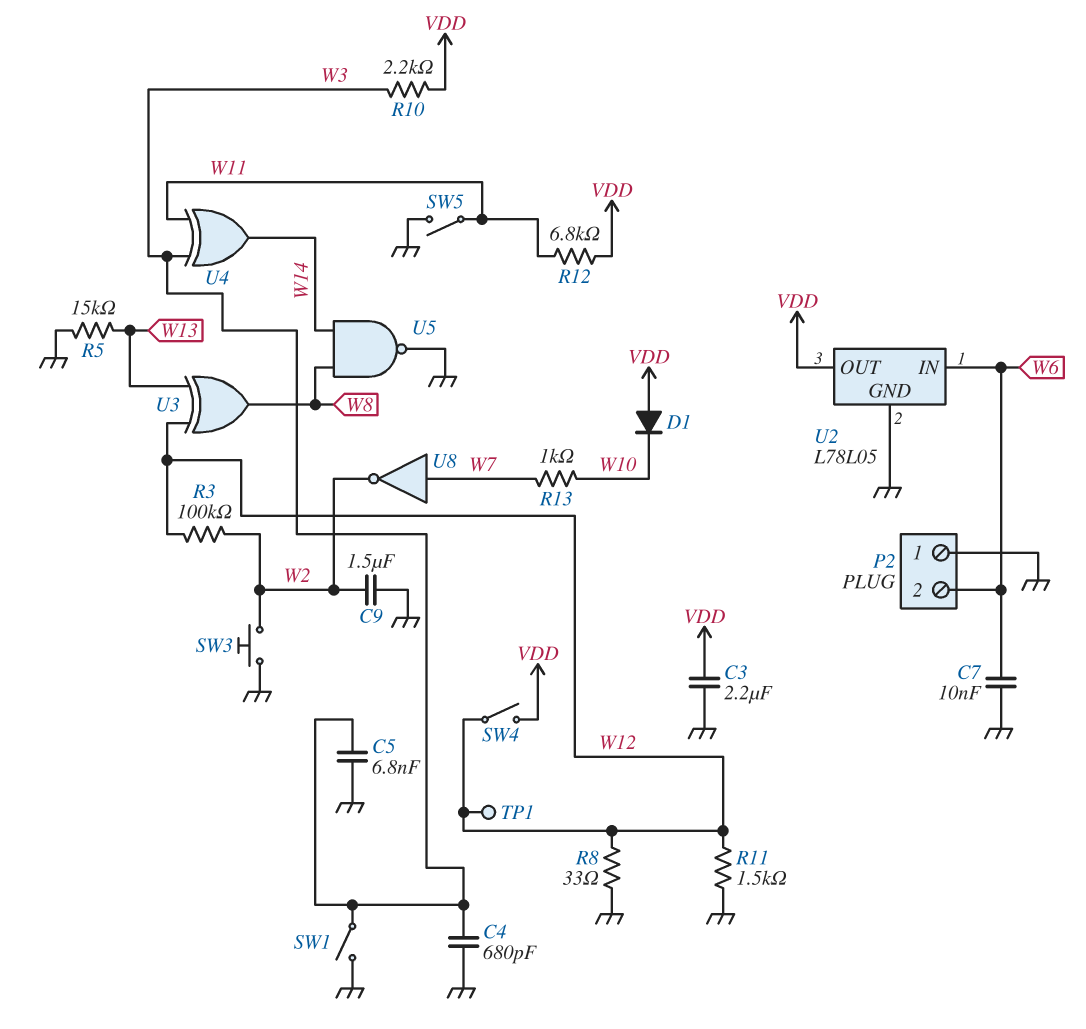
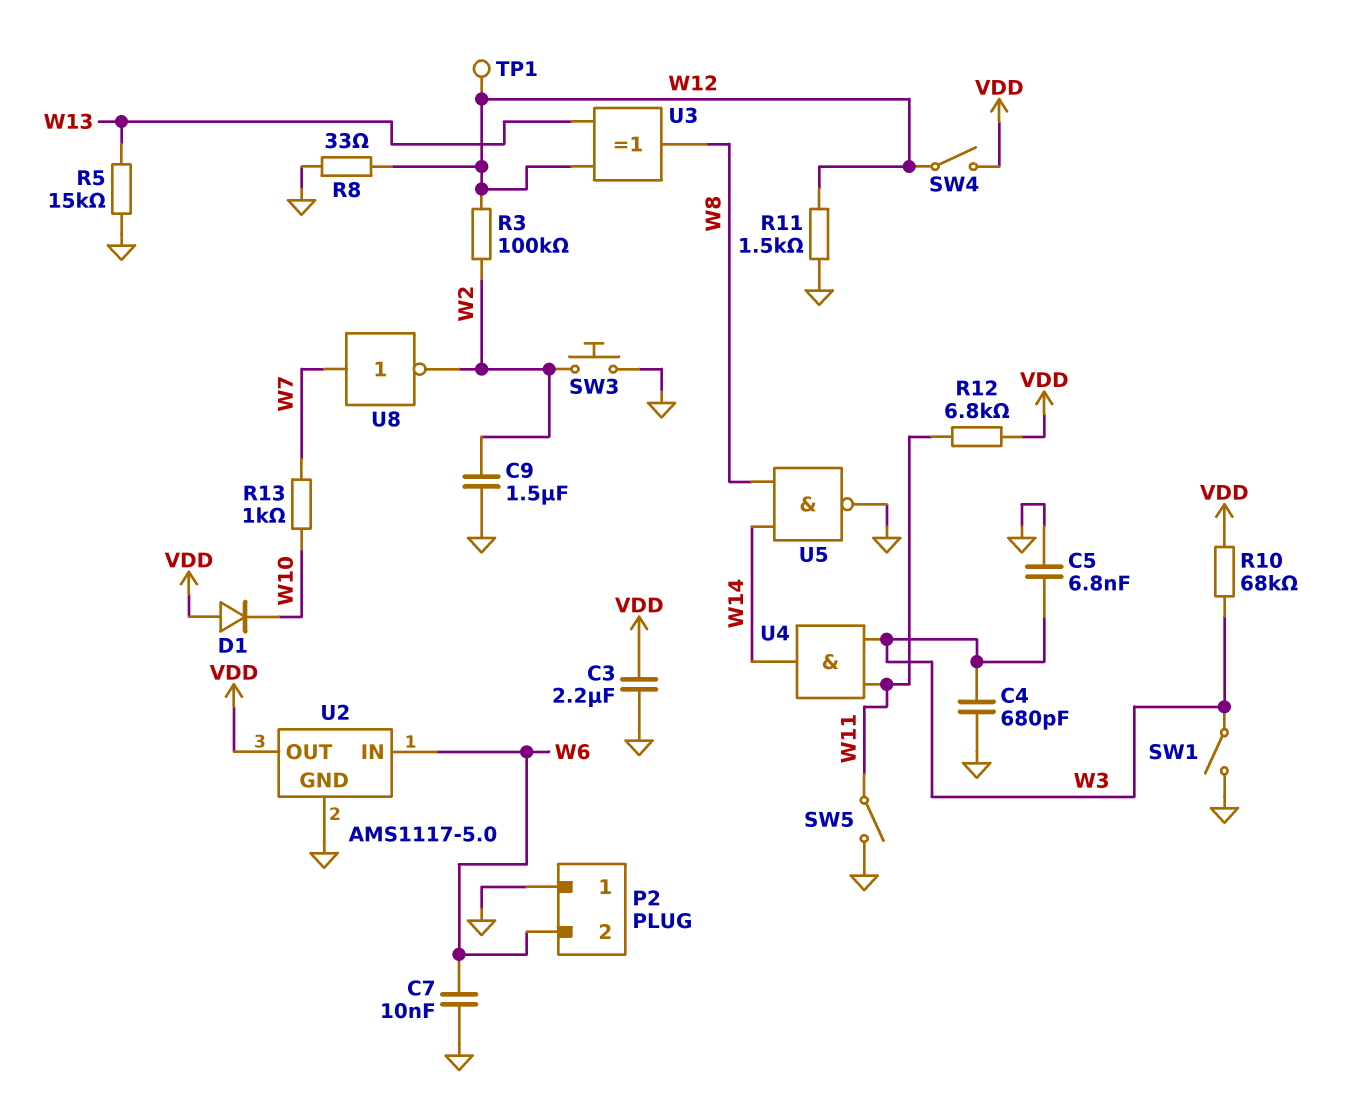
R10: 2.2k (VDD, W3) -> 68k (VDD, W3)
U2: L78L05 -> AMS1117-5.0
U4: XOR (in W3, in W11, out W14) -> AND (in W3, in W11, out W14)

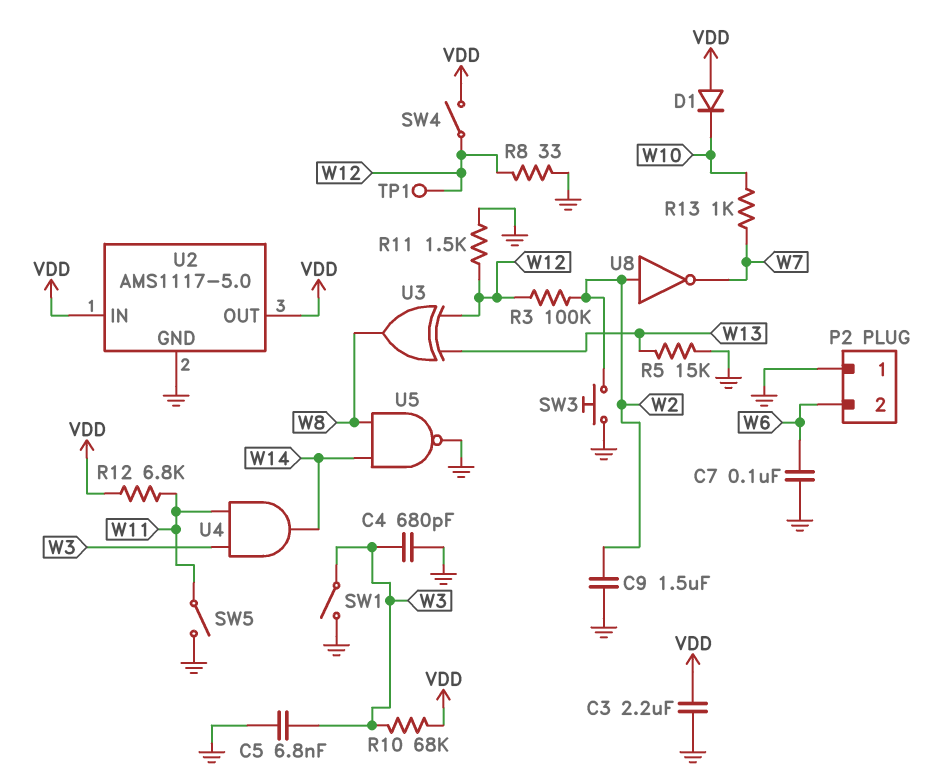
C7: 10nF (GND, W6) -> 100nF (GND, W6)
U2 pin IN: W6 -> VDD
U8: NOT (in W7, out W2) -> NOT (in W2, out W7)

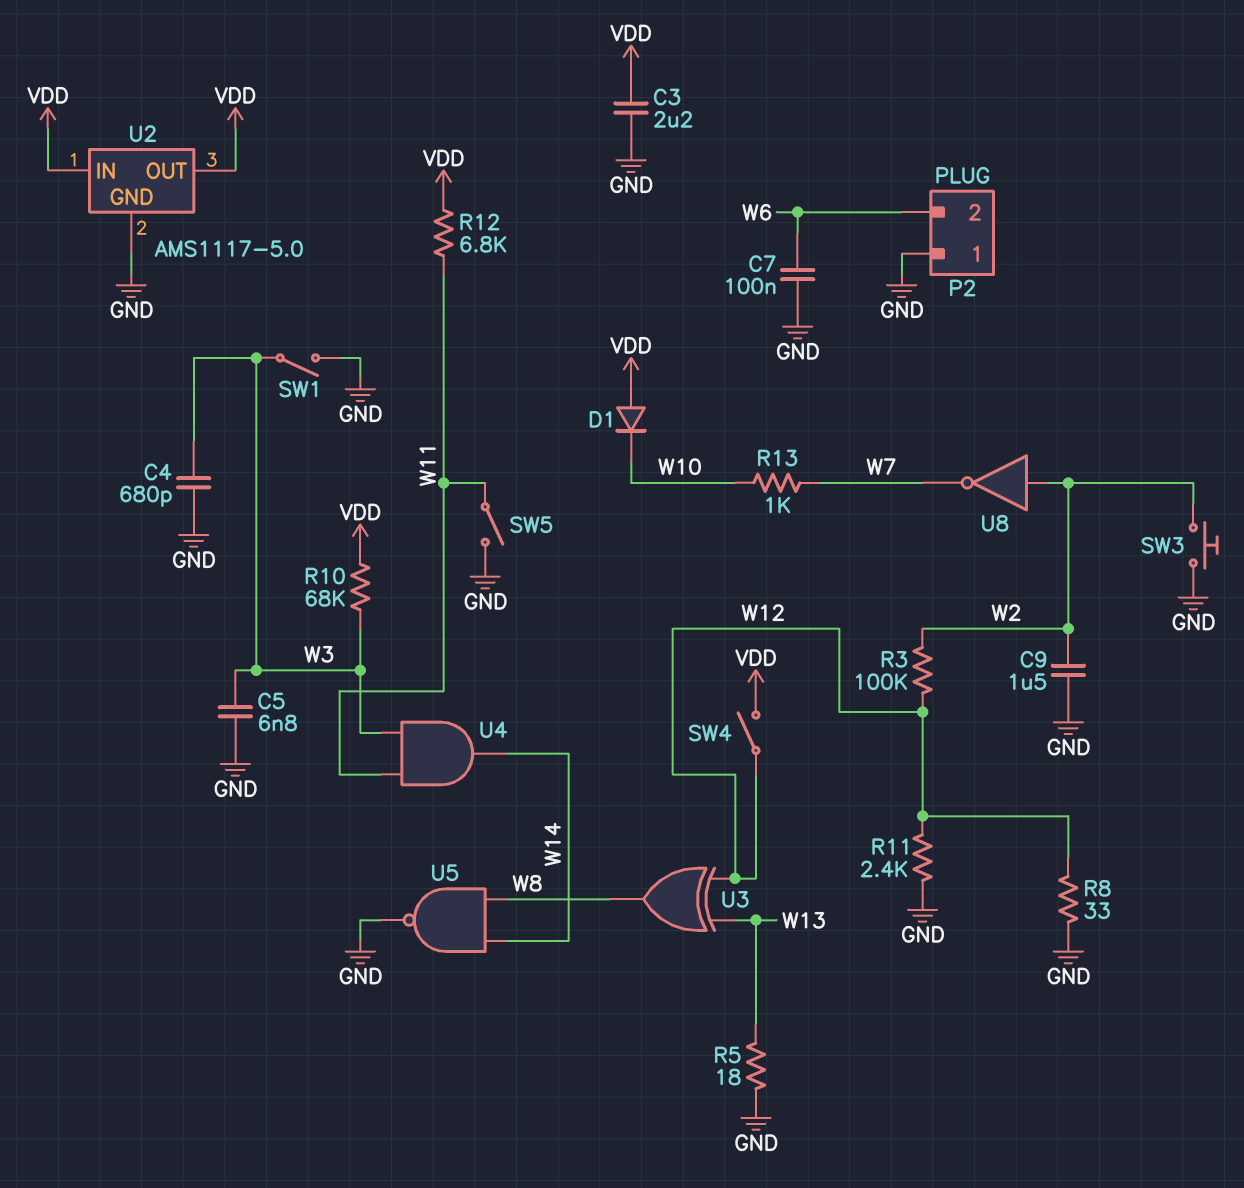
R5: 15k (GND, W13) -> 18 (GND, W13)
R11: 1.5k (GND, W12) -> 2.4k (GND, W12)
TP1: test point (W12) -> none

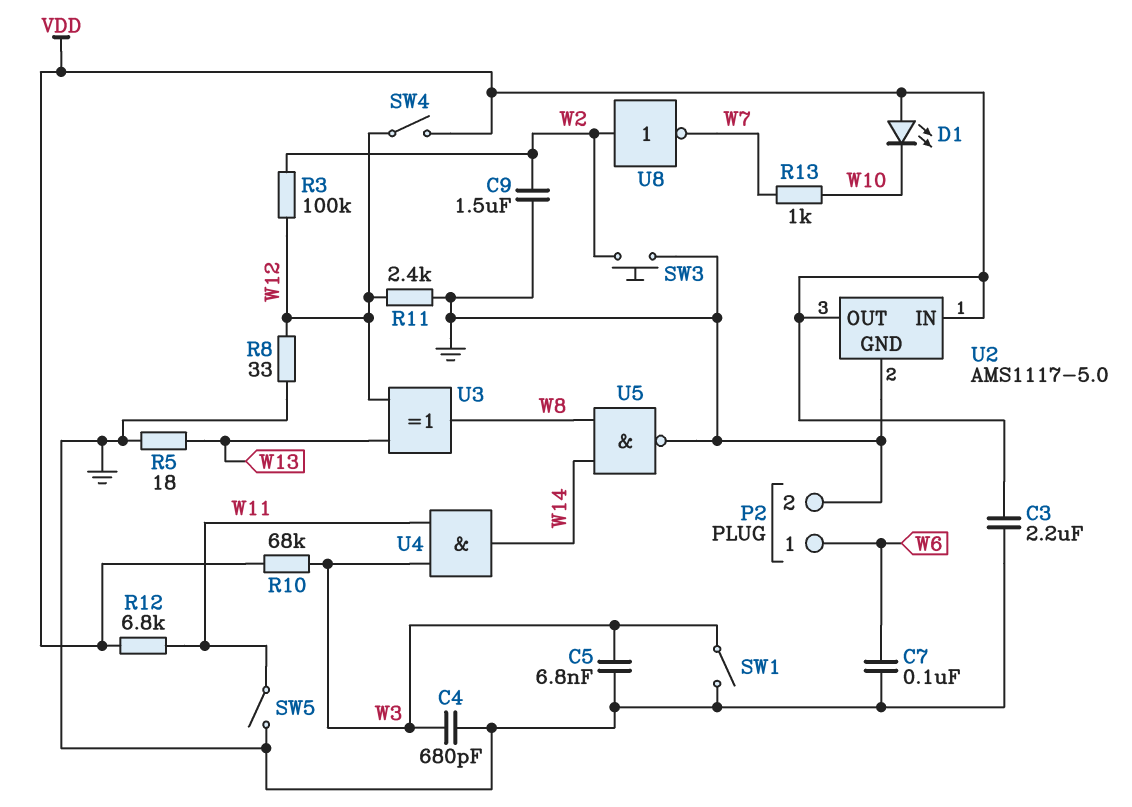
D1: diode (A VDD, K W10) -> LED (A VDD, K W10)
P2 pin 1: GND -> W6
P2 pin 2: W6 -> GND

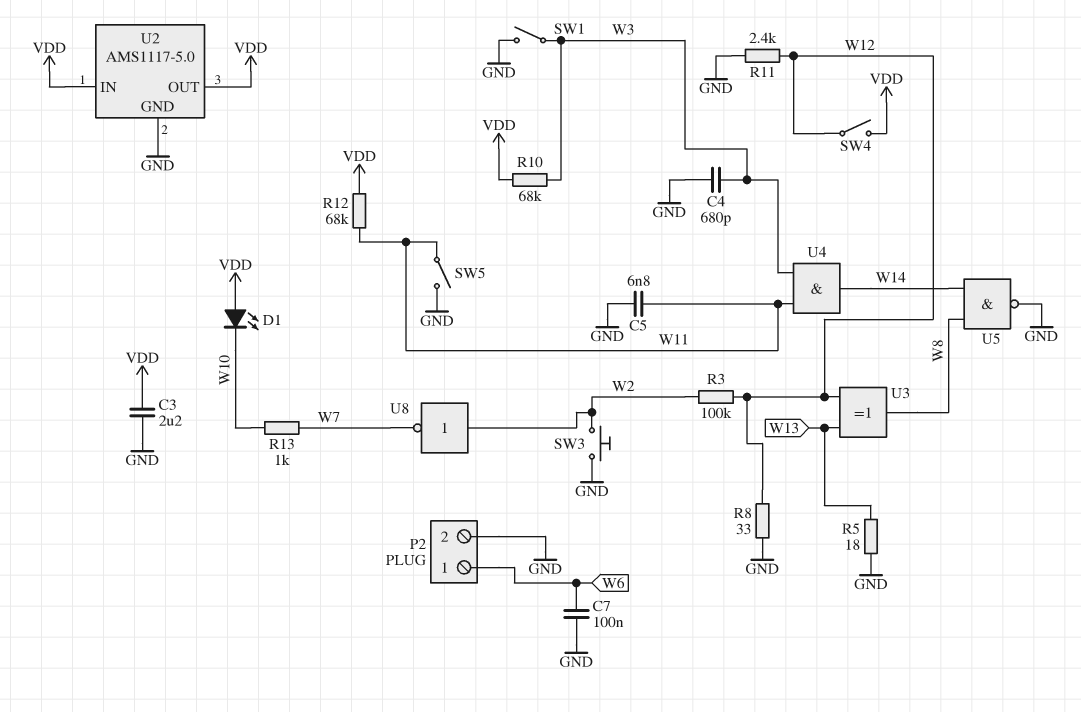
C5: 6.8nF (GND, W3) -> 6.8nF (GND, W11)
C9: 1.5uF (GND, W2) -> none
R12: 6.8k (VDD, W11) -> 68k (VDD, W11)

